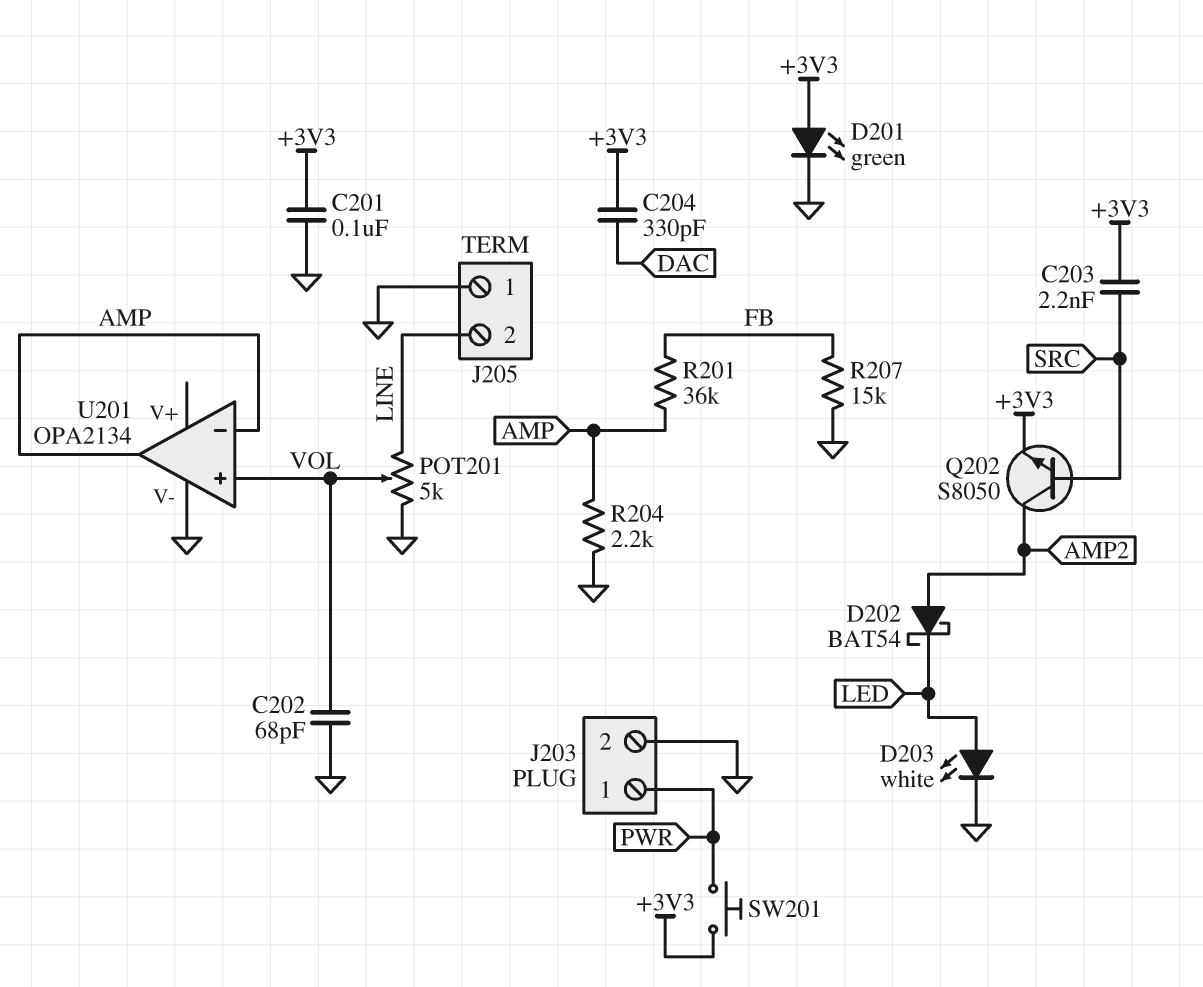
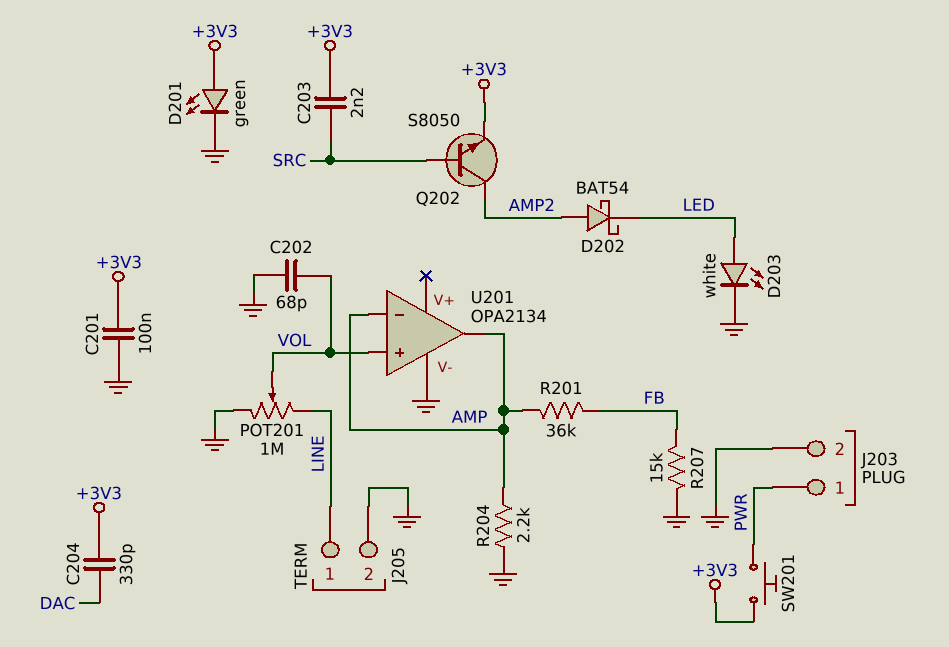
J205 pin 1: GND -> LINE
J205 pin 2: LINE -> GND
POT201: 5k (GND, LINE, wiper VOL) -> 1M (GND, LINE, wiper VOL)

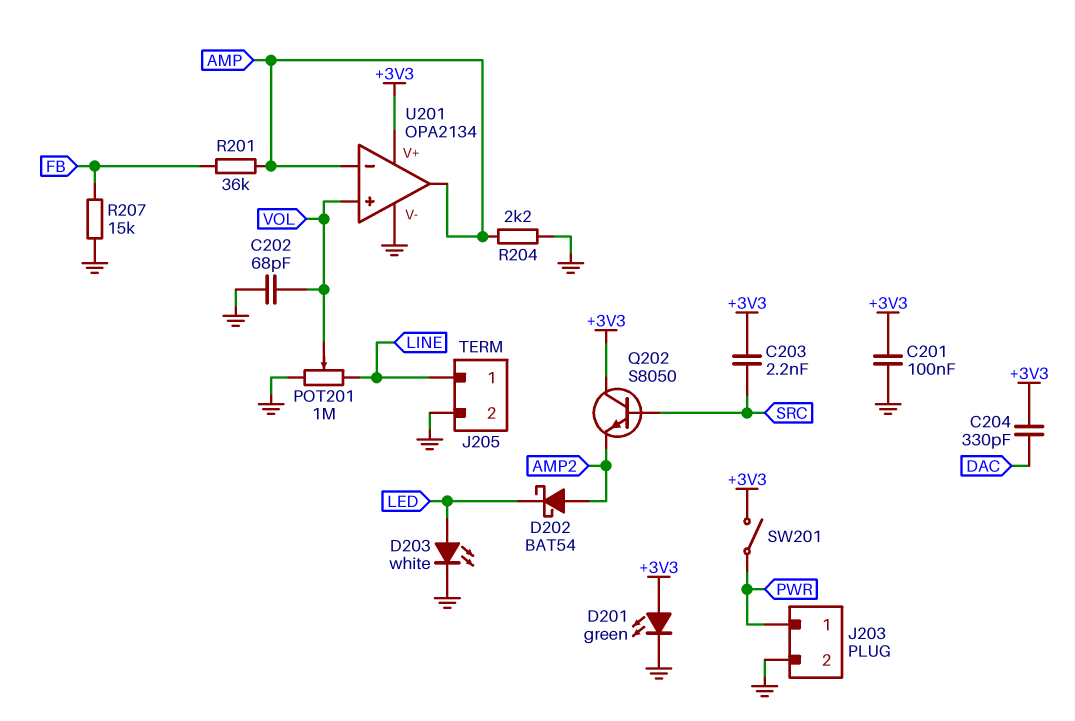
Q202: NPN S8050 (B SRC, C AMP2, E +3V3) -> NPN S8050 (B SRC, C +3V3, E AMP2)
SW201: button (+3V3, PWR) -> switch (+3V3, PWR)
U201 pin V+: none -> +3V3

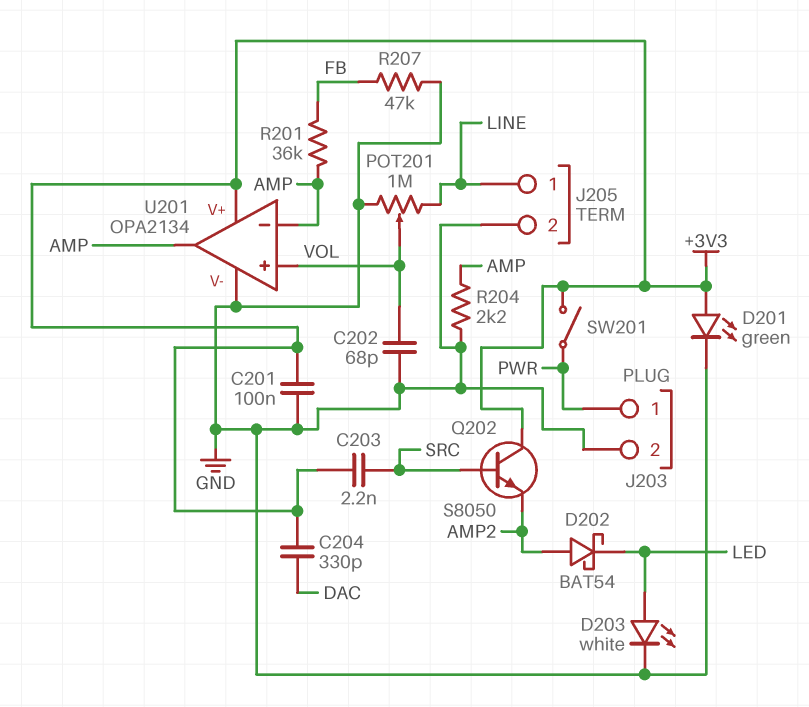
R207: 15k (FB, GND) -> 47k (FB, GND)

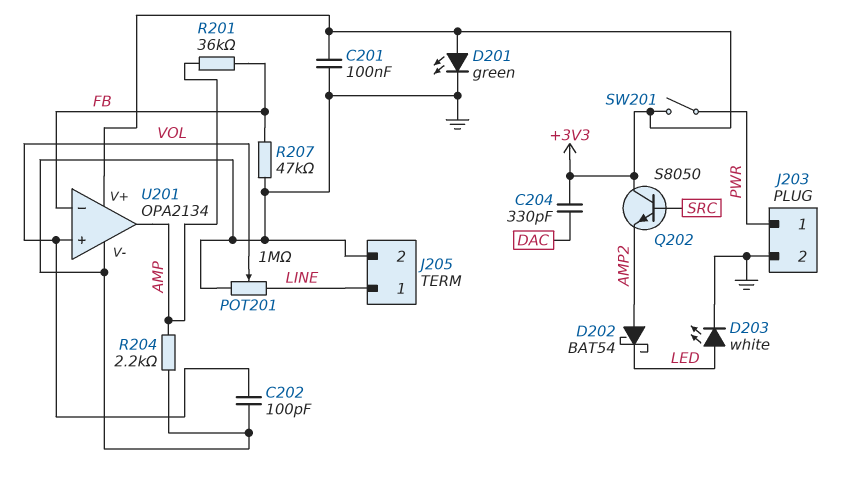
C202: 68pF (GND, VOL) -> 100pF (GND, VOL)
C203: 2.2nF (+3V3, SRC) -> none
U201 pin in-: AMP -> FB

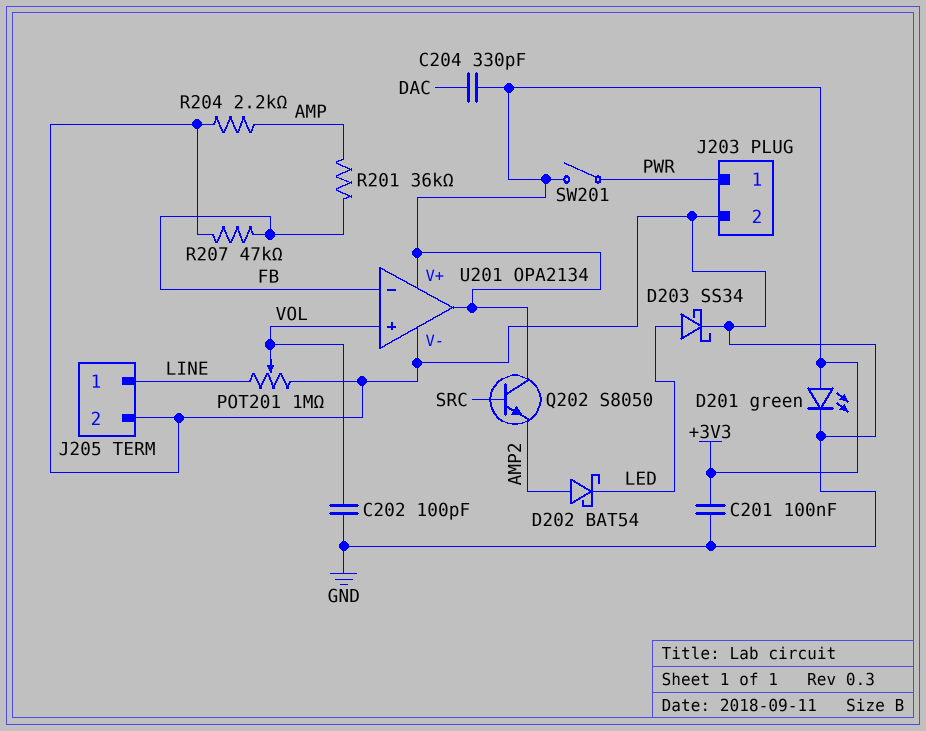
D203: LED white (A LED, K GND) -> schottky SS34 (A LED, K GND)
U201 pin out: AMP -> +3V3

